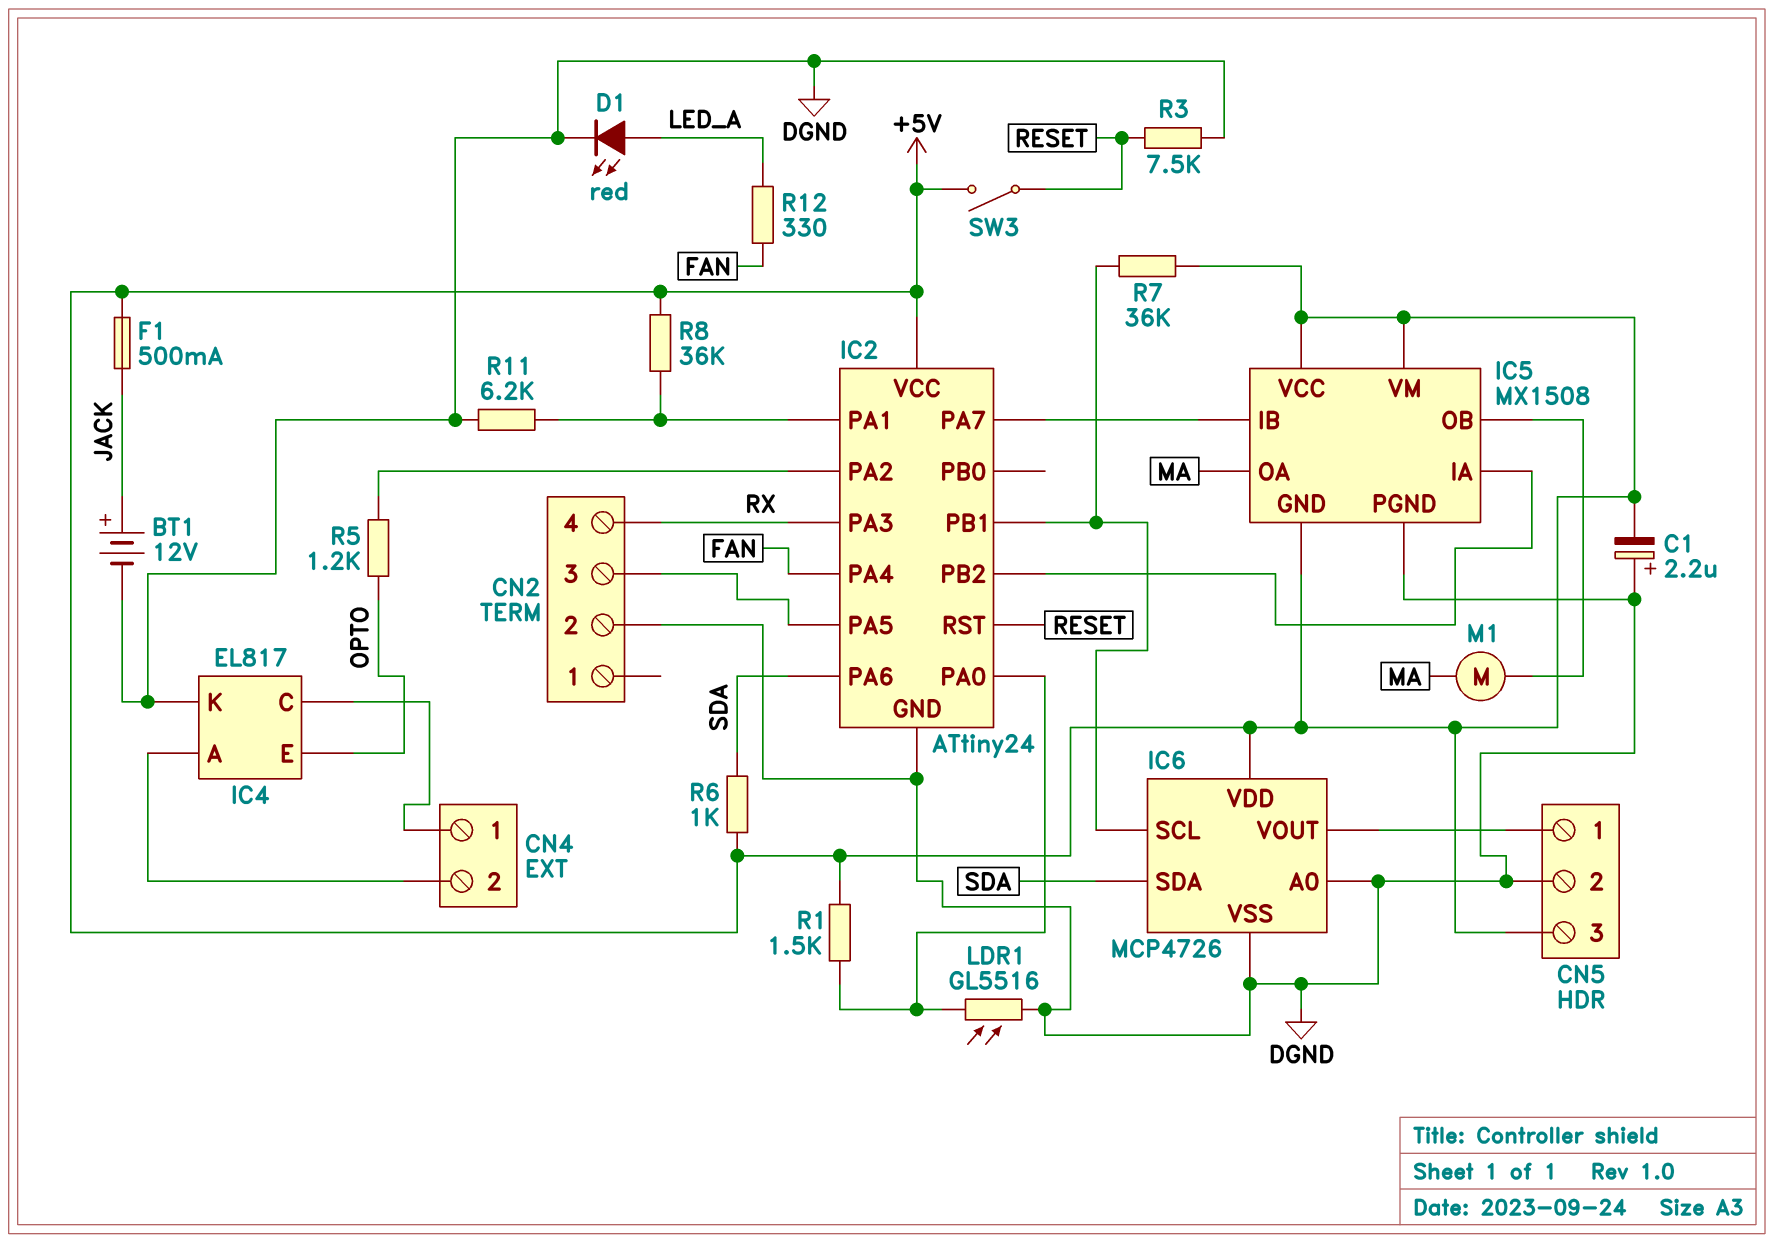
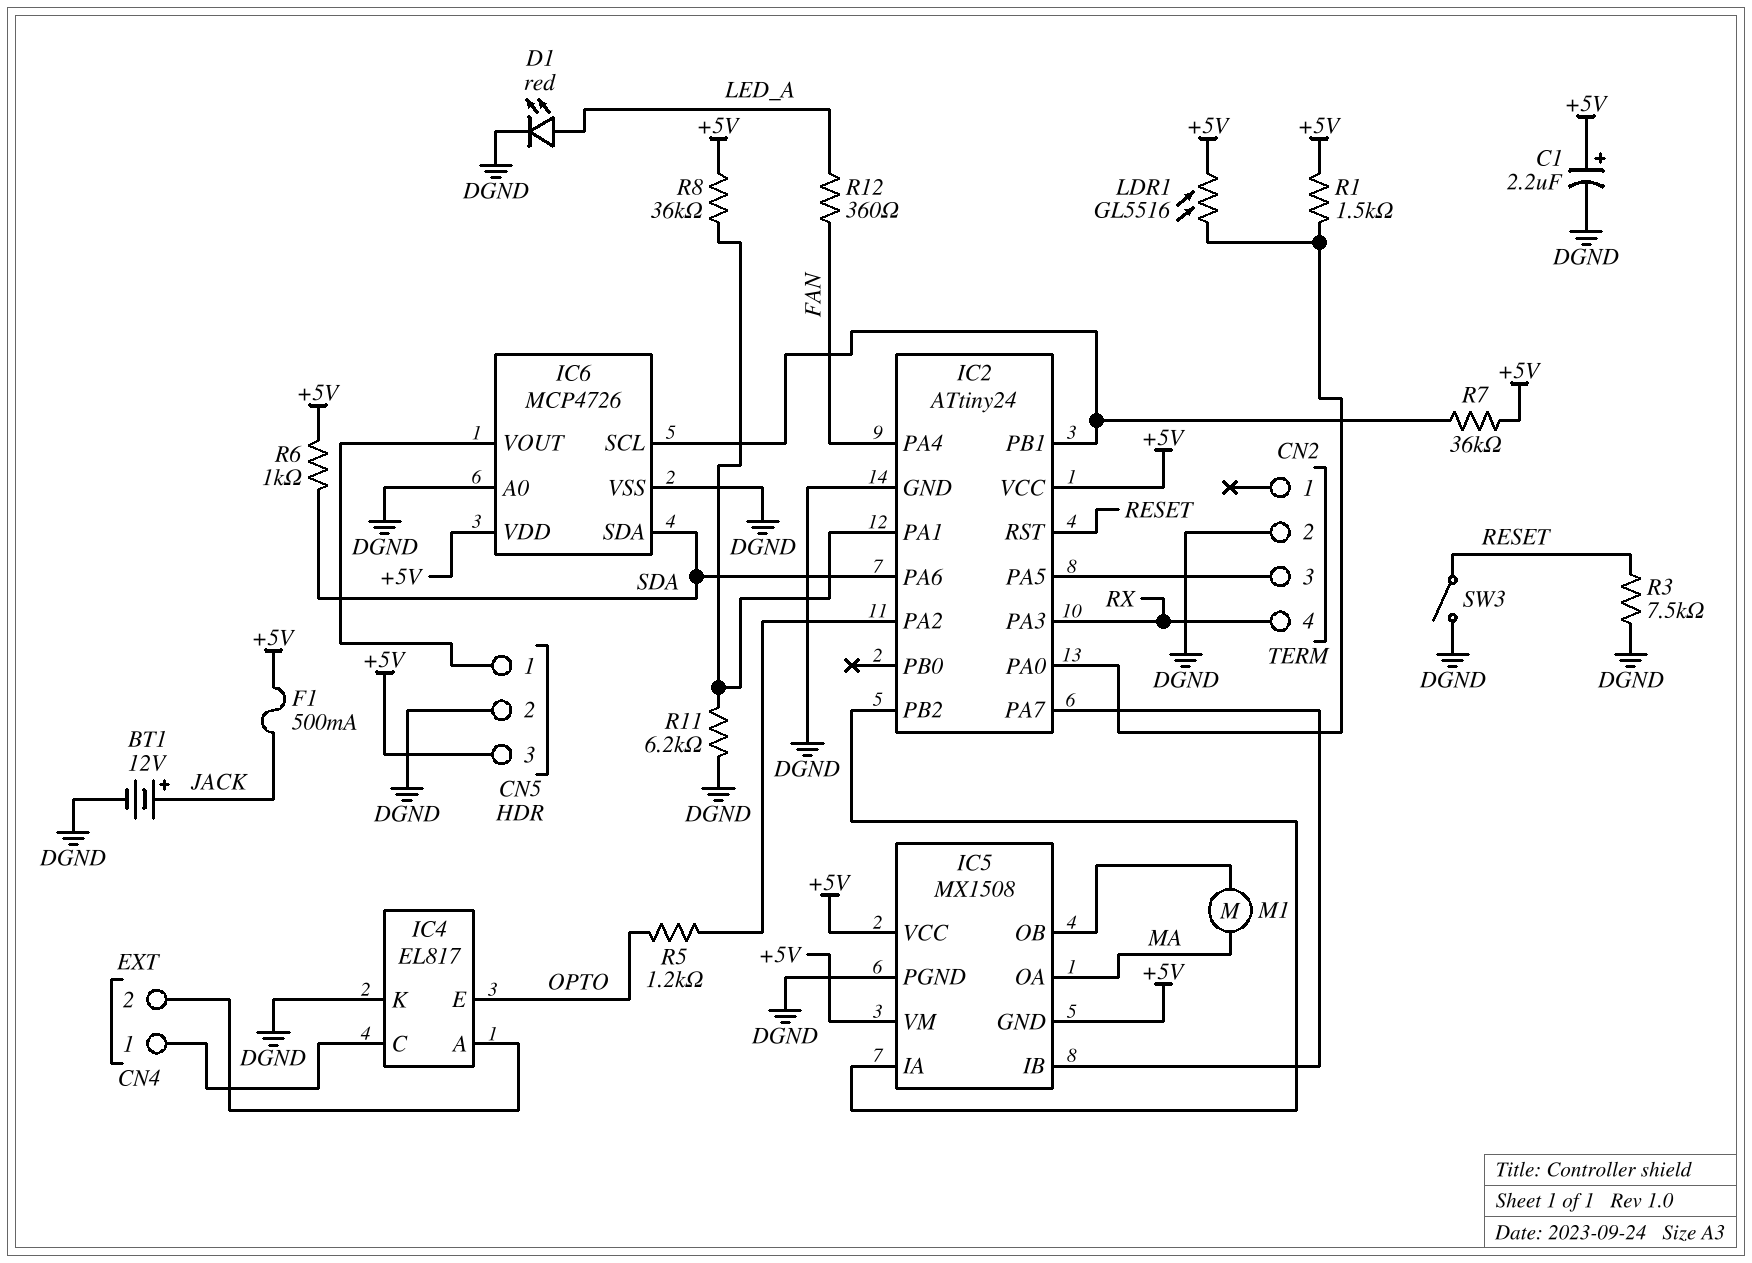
C1: 2.2uF (plus DGND, minus +5V) -> 2.2uF (plus +5V, minus DGND)
LDR1: GL5516 (DGND, IC2/PA0) -> GL5516 (+5V, IC2/PA0)
R12: 330 (FAN, LED_A) -> 360 (FAN, LED_A)
SW3: switch (+5V, RESET) -> switch (DGND, RESET)

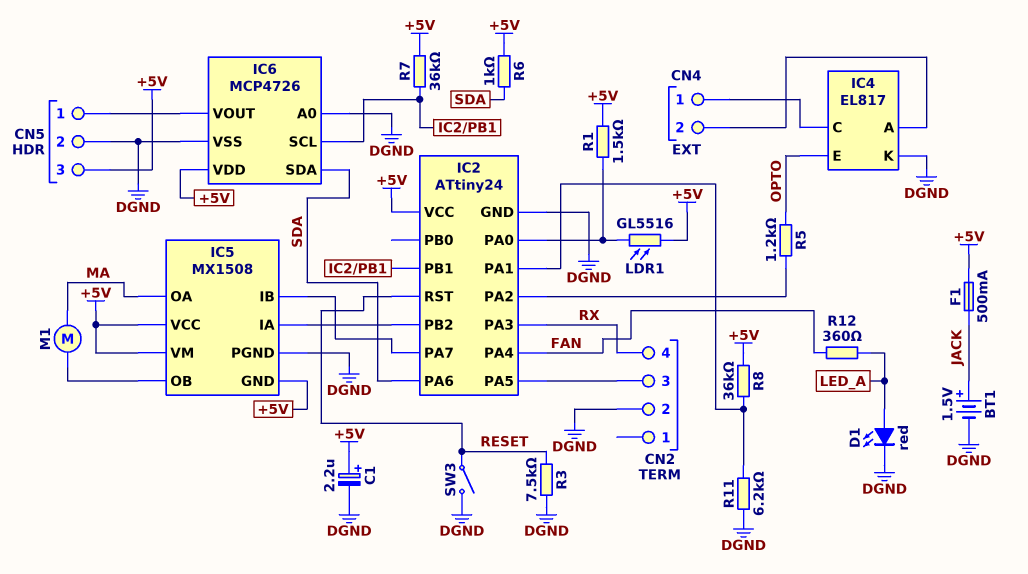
BT1: 12V (plus JACK, minus DGND) -> 1.5V (plus JACK, minus DGND)

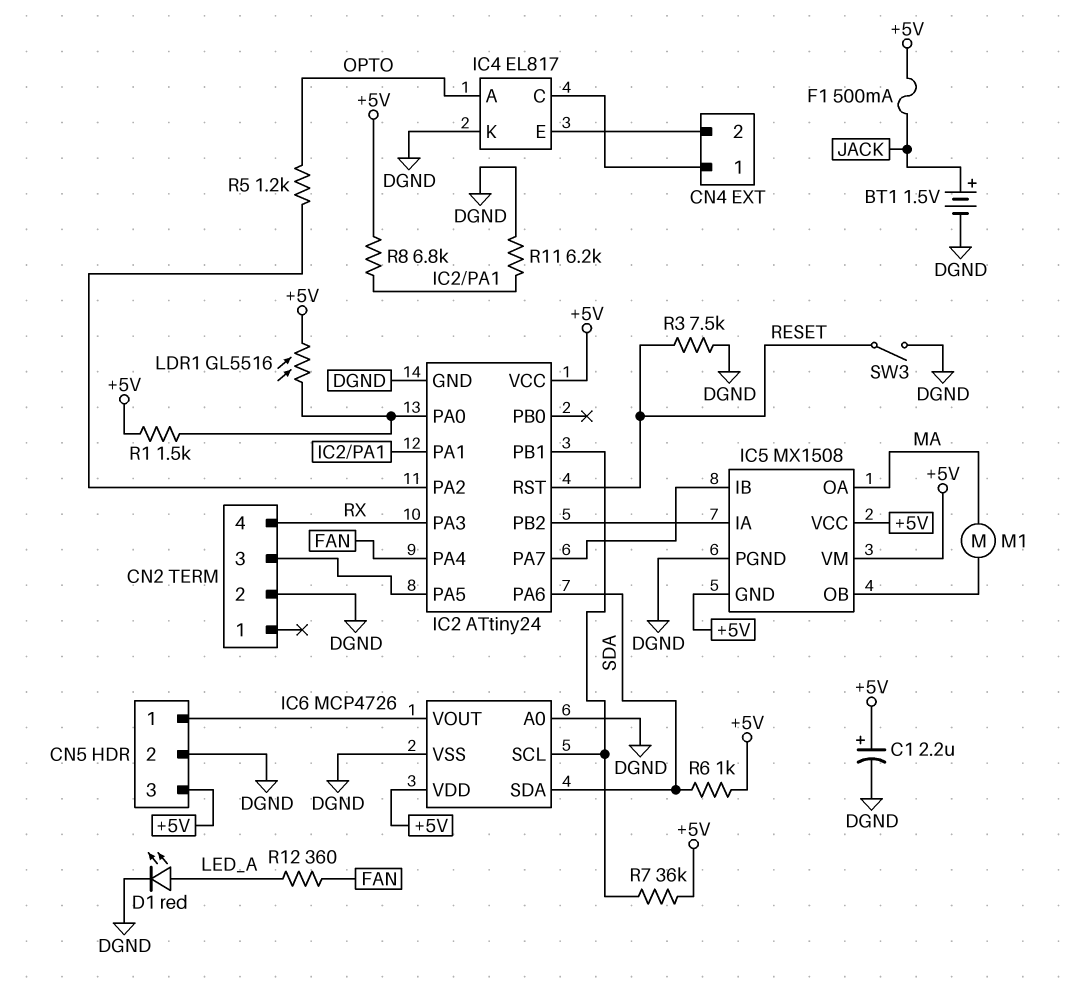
IC4 pin A: CN4/2 -> OPTO
IC4 pin E: OPTO -> CN4/2
R8: 36k (+5V, IC2/PA1) -> 6.8k (+5V, IC2/PA1)

